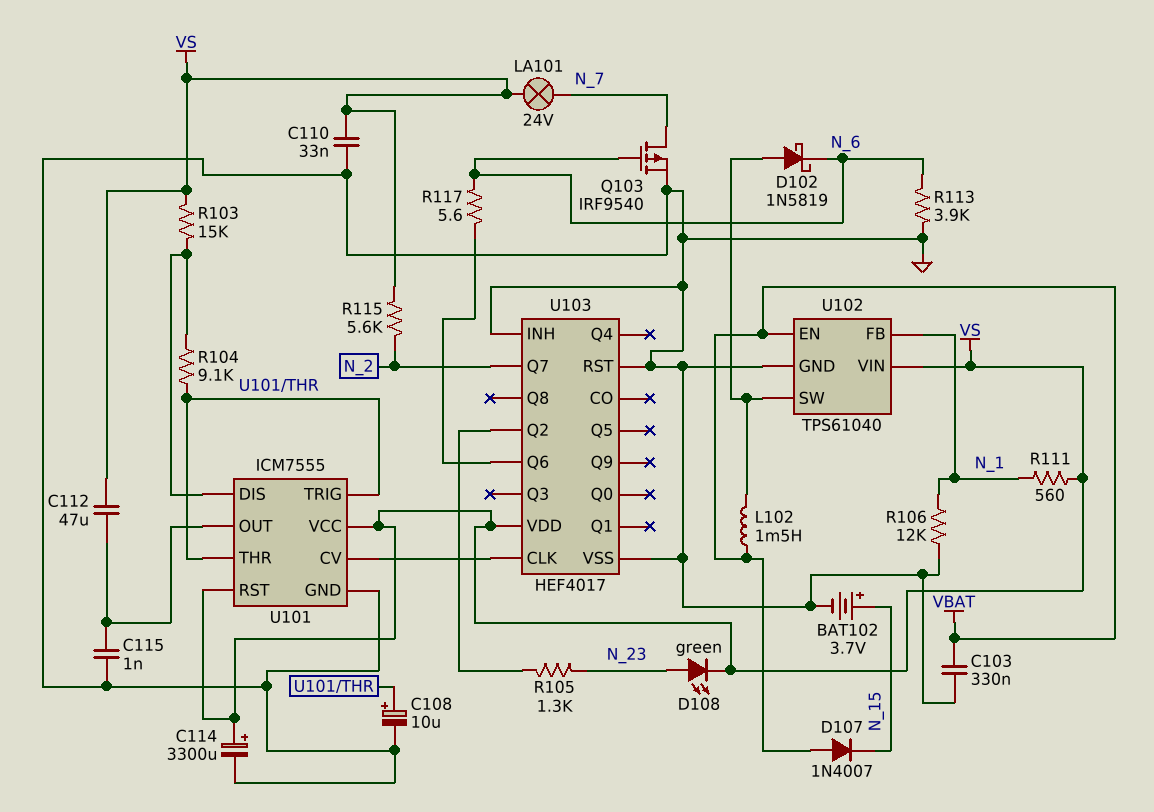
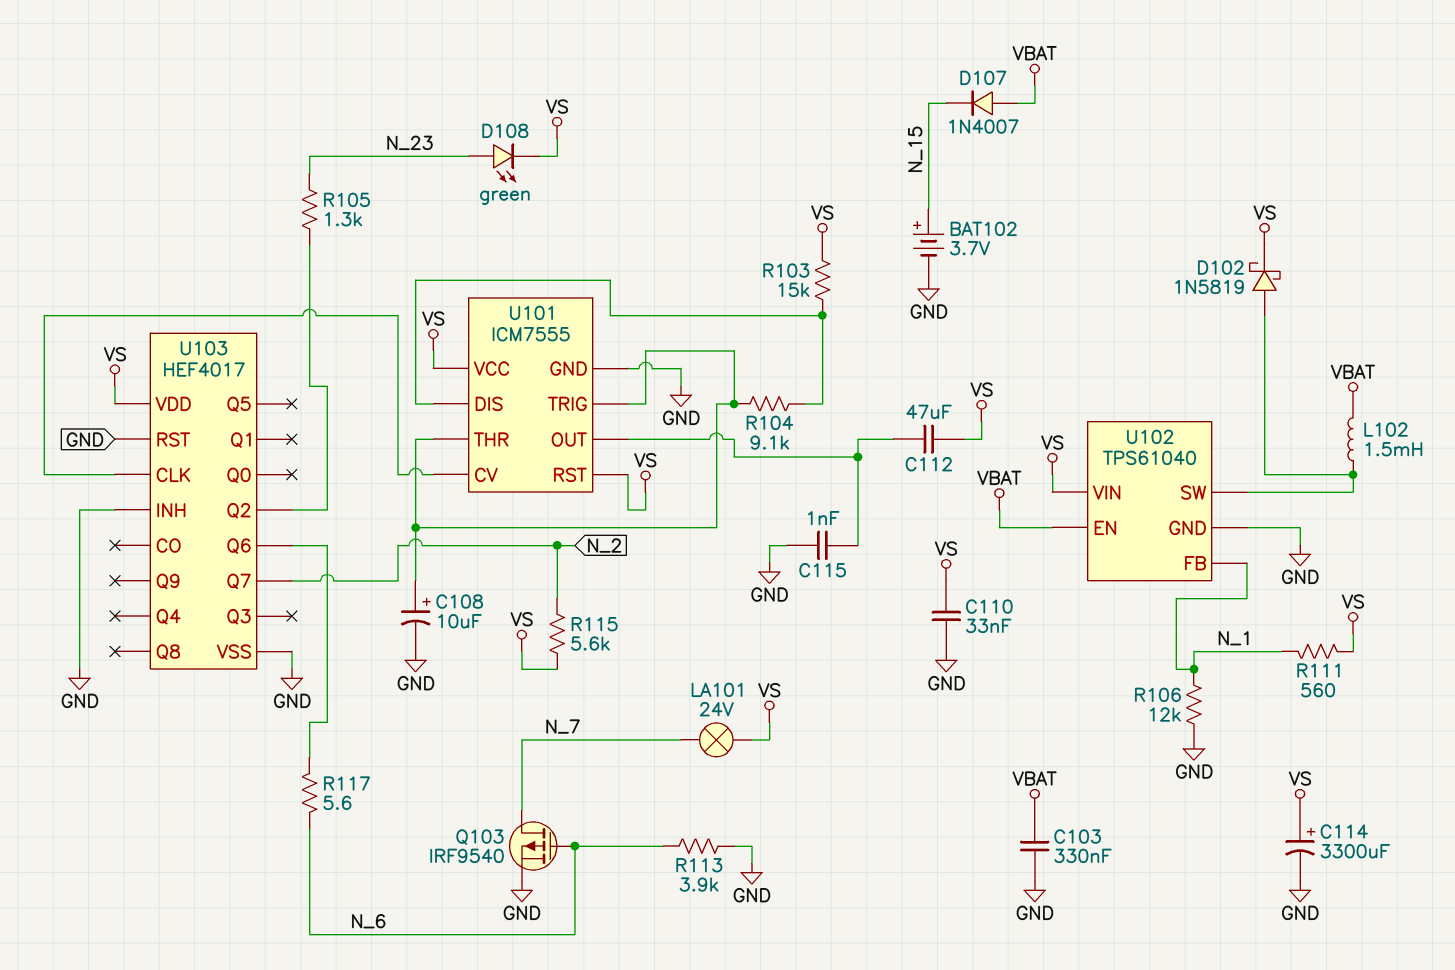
D102: schottky 1N5819 (A U102/SW, K N_6) -> schottky 1N5819 (A U102/SW, K VS)

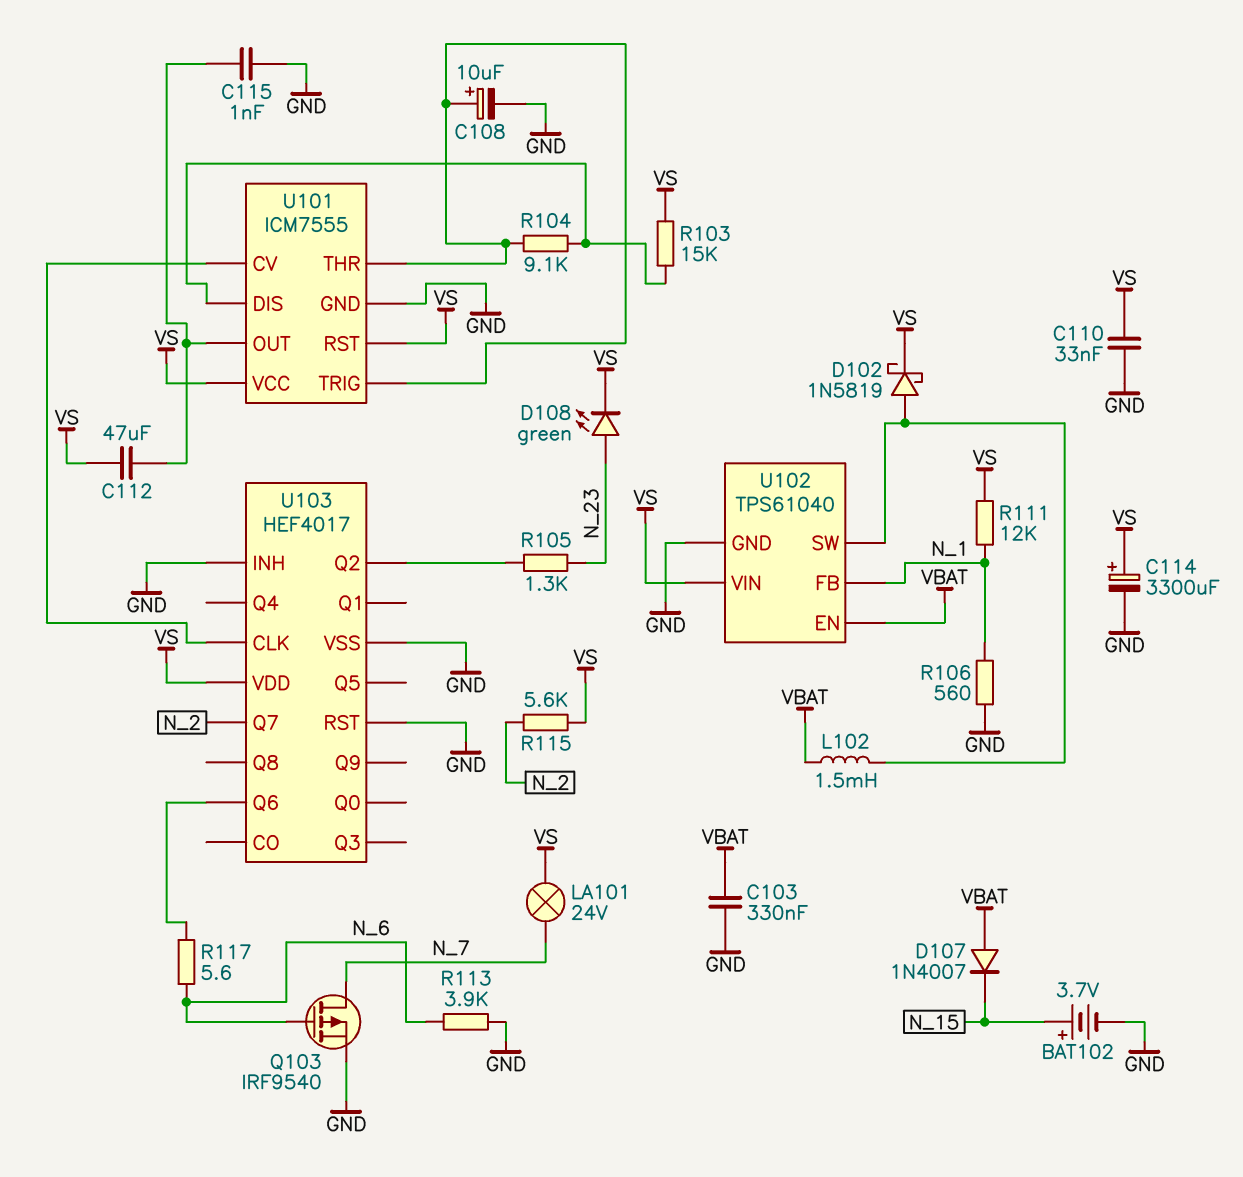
R106: 12k (GND, N_1) -> 560 (GND, N_1)
R111: 560 (N_1, VS) -> 12k (N_1, VS)

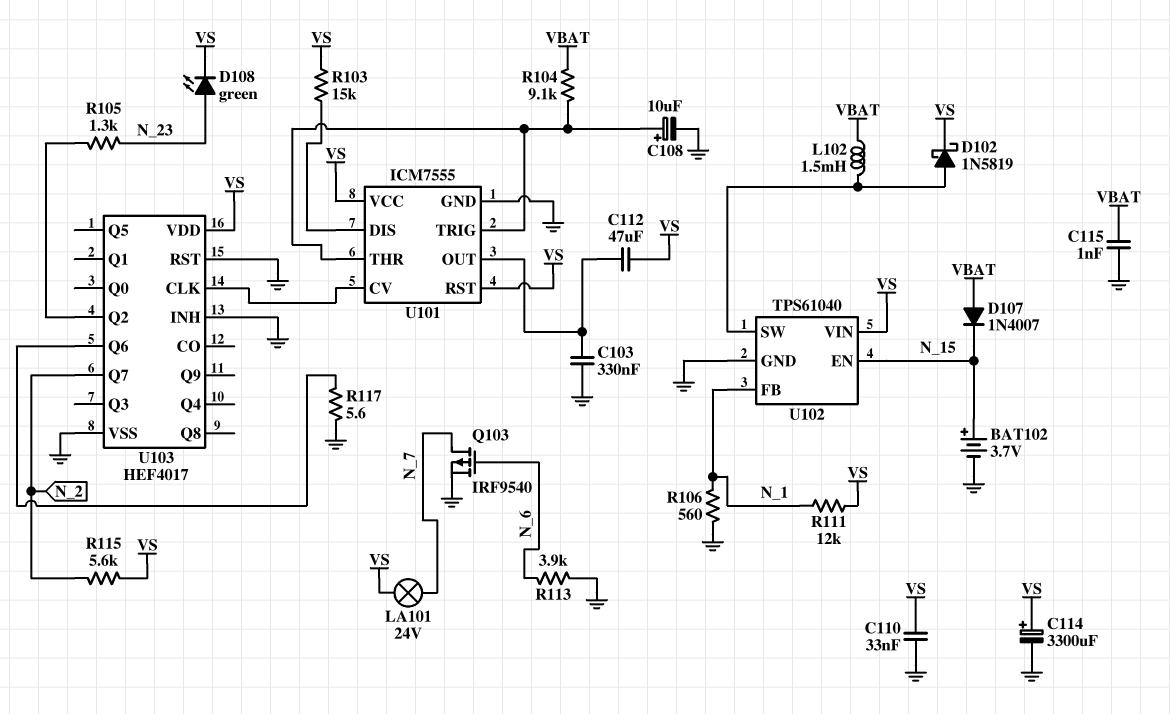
C103: 330nF (GND, VBAT) -> 330nF (GND, U101/OUT)
C115: 1nF (GND, U101/OUT) -> 1nF (GND, VBAT)
R104: 9.1k (U101/DIS, U101/THR) -> 9.1k (U101/THR, VBAT)
R117: 5.6 (N_6, U103/Q6) -> 5.6 (GND, U103/Q6)
U102 pin EN: VBAT -> N_15

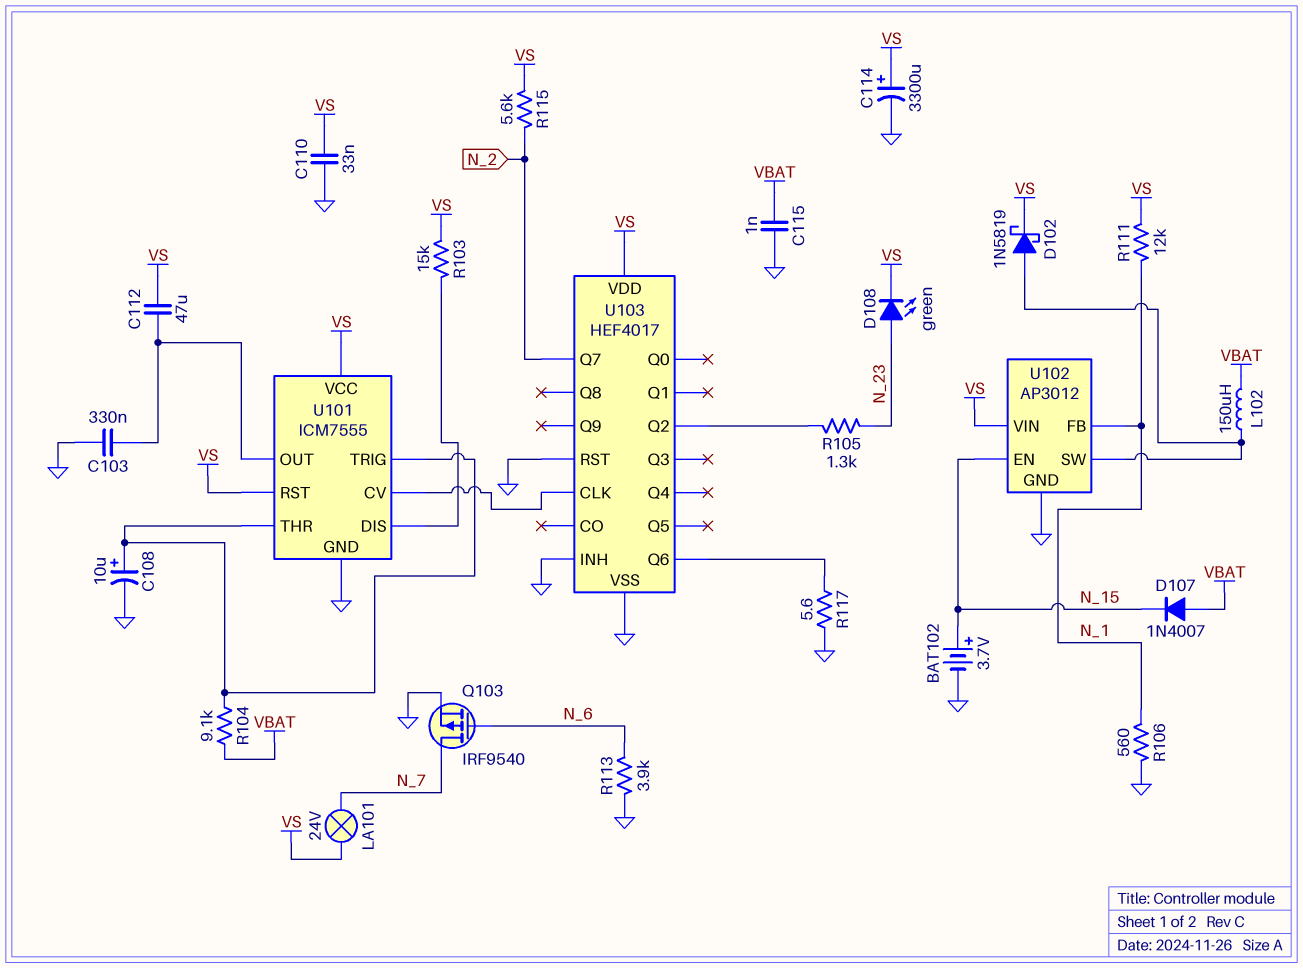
L102: 1.5mH (U102/SW, VBAT) -> 150uH (U102/SW, VBAT)
U102: TPS61040 -> AP3012

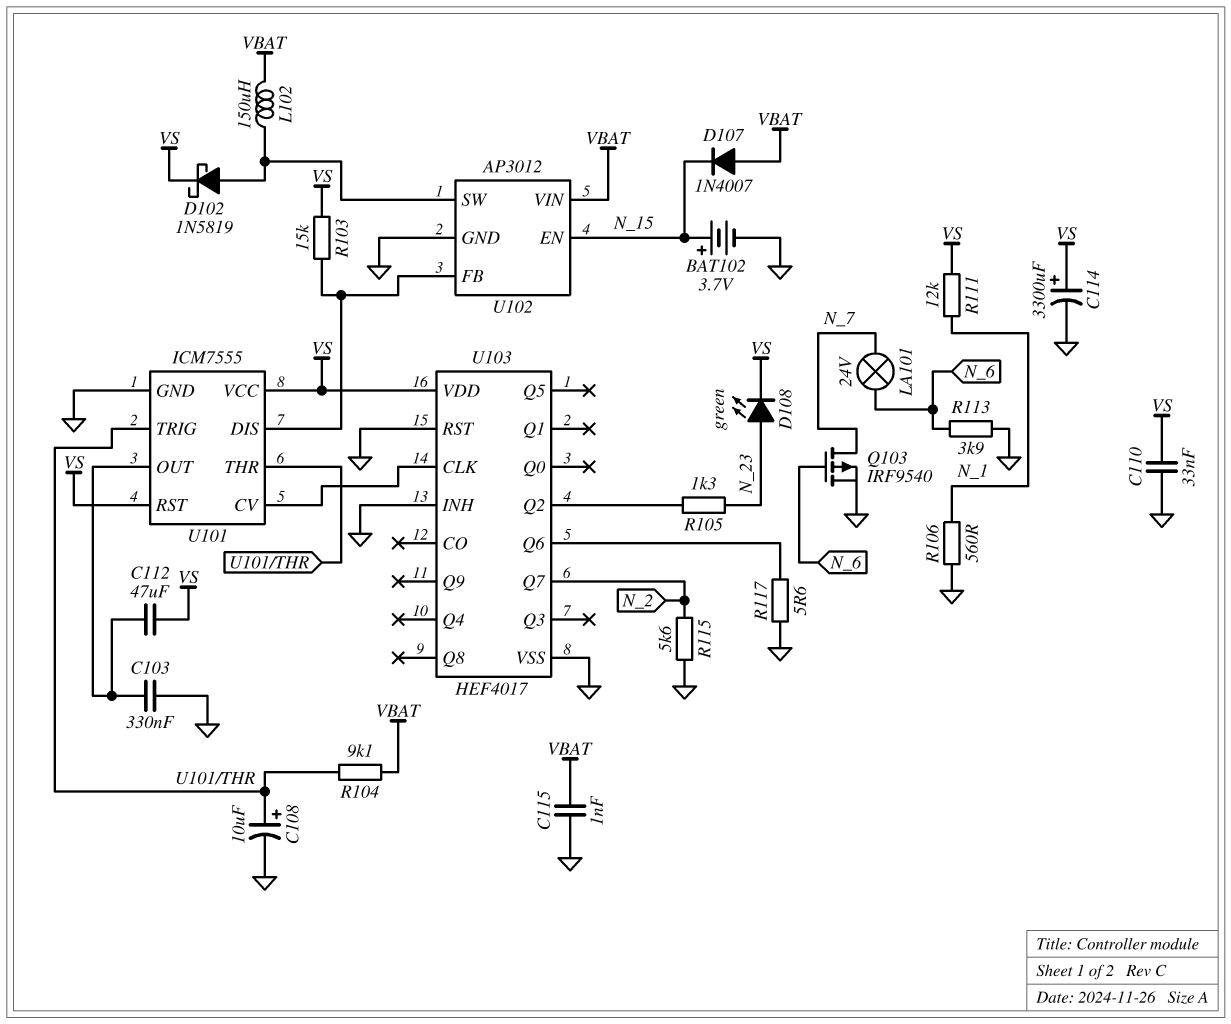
LA101: lamp 24V (N_7, VS) -> lamp 24V (N_6, N_7)
R115: 5.6k (N_2, VS) -> 5.6k (GND, N_2)
U102 pin FB: N_1 -> U101/DIS
U102 pin VIN: VS -> VBAT

